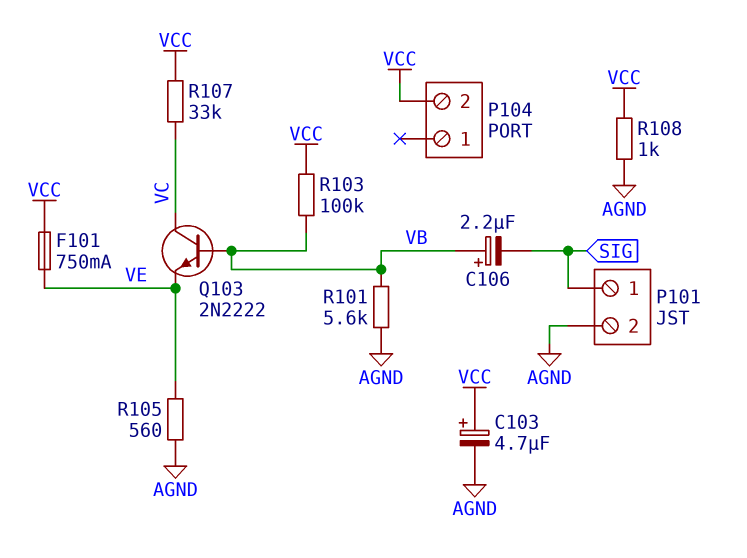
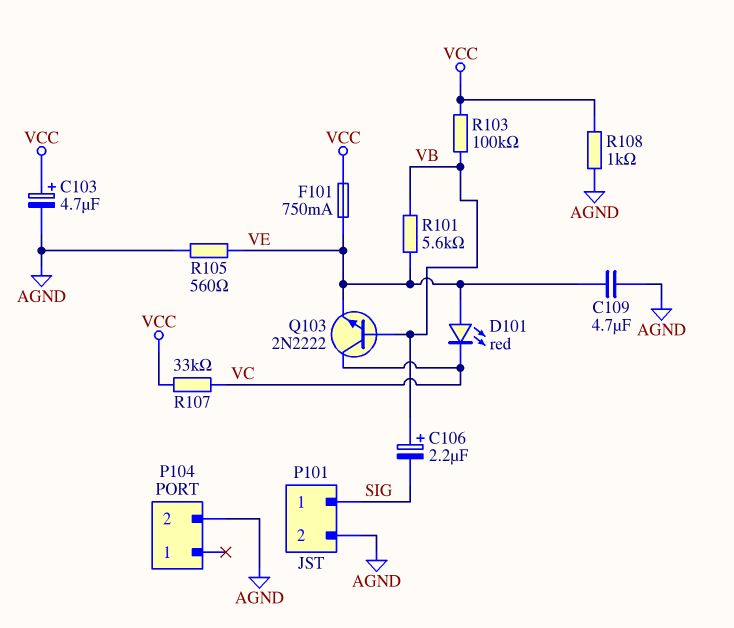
C109: none -> 4.7uF (AGND, VE)
D101: none -> LED red (A VE, K VC)
P104 pin 2: VCC -> AGND
R101: 5.6k (AGND, VB) -> 5.6k (VB, VE)

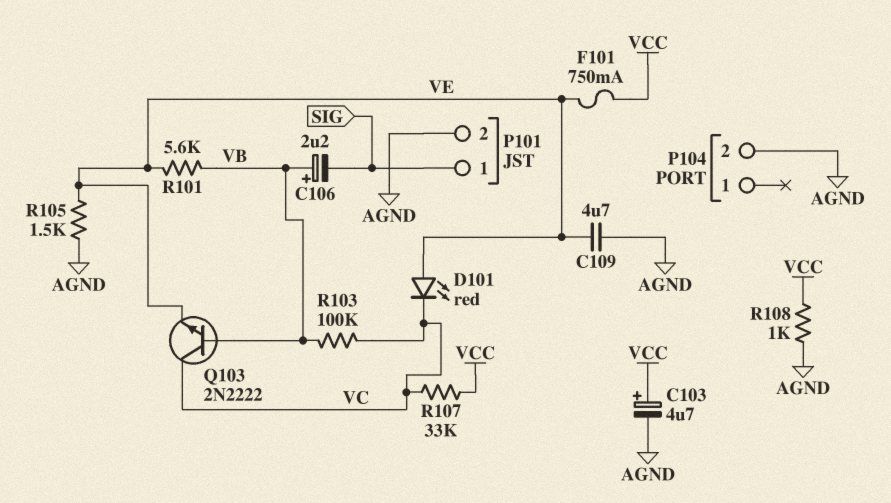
R103: 100k (VB, VCC) -> 100k (VB, VC)
R105: 560 (AGND, VE) -> 1.5k (AGND, VE)

